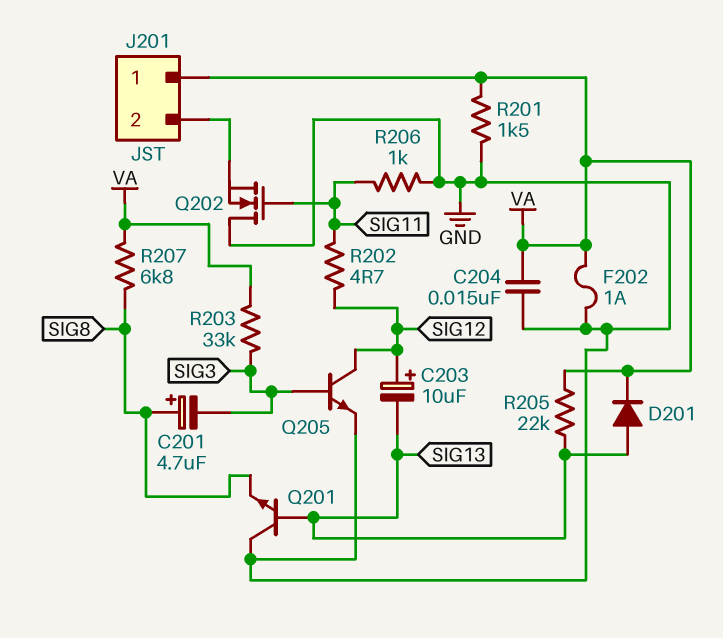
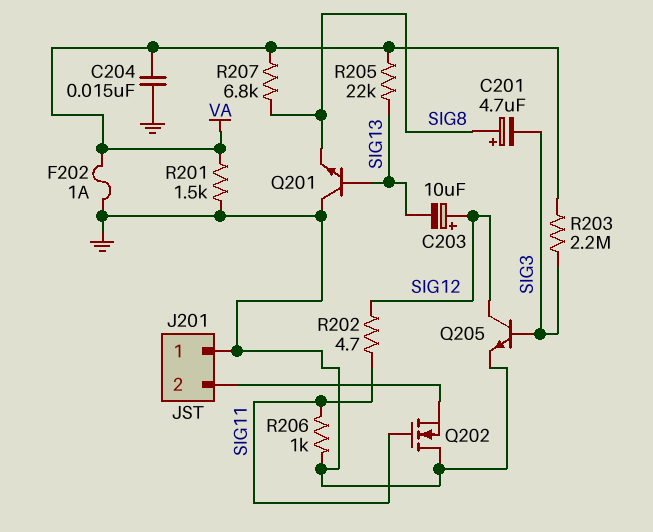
D201: diode (A SIG13, K VA) -> none
J201 pin 1: VA -> GND
R203: 33k (SIG3, VA) -> 2.2M (SIG3, VA)

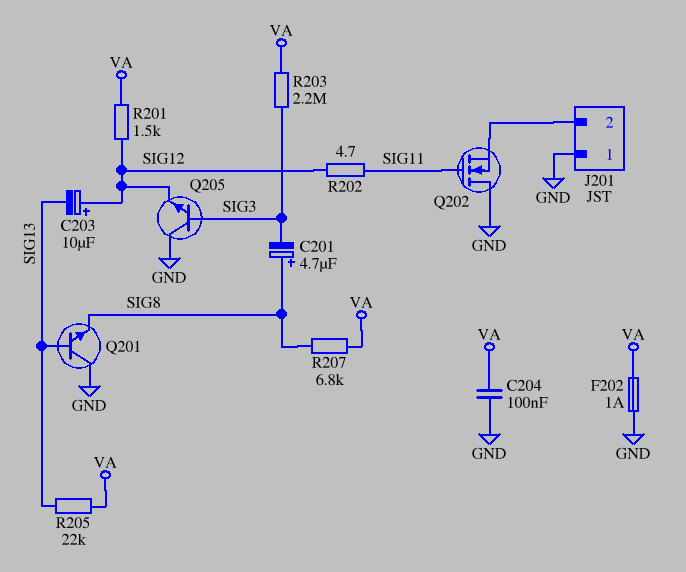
C204: 15nF (GND, VA) -> 100nF (GND, VA)
Q205: NPN (B SIG3, C SIG12, E GND) -> NPN (B SIG3, C GND, E SIG12)
R201: 1.5k (GND, VA) -> 1.5k (SIG12, VA)
R206: 1k (GND, SIG11) -> none

